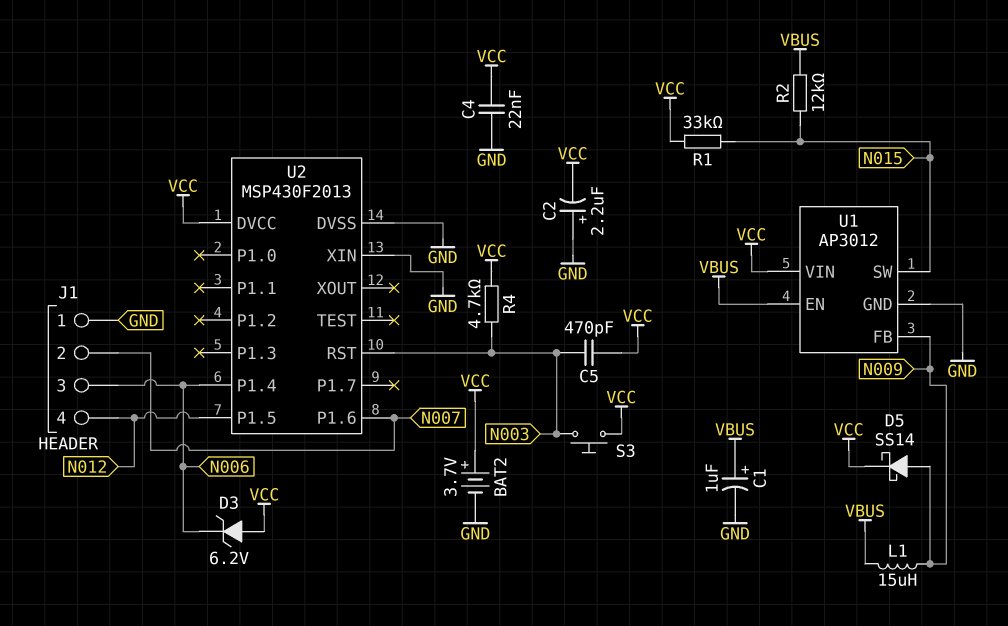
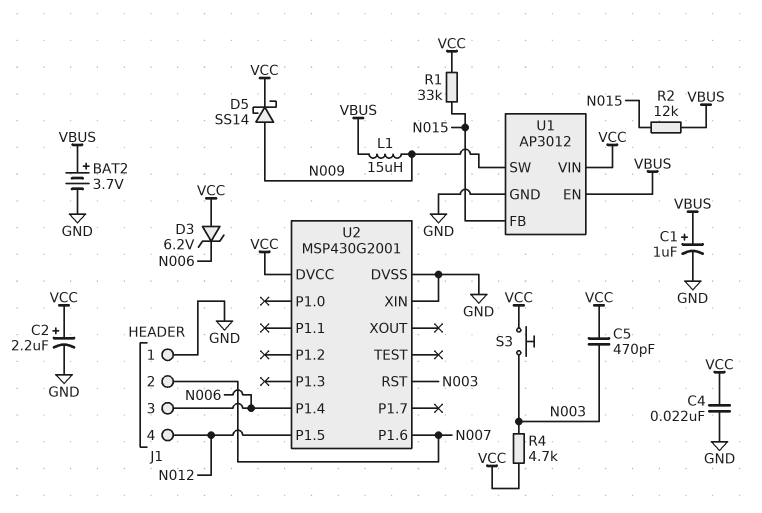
BAT2: 3.7V (plus VCC, minus GND) -> 3.7V (plus VBUS, minus GND)
C2: 2.2uF (plus GND, minus VCC) -> 2.2uF (plus VCC, minus GND)
U1 pin FB: N009 -> N015
U1 pin SW: N015 -> N009
U2: MSP430F2013 -> MSP430G2001

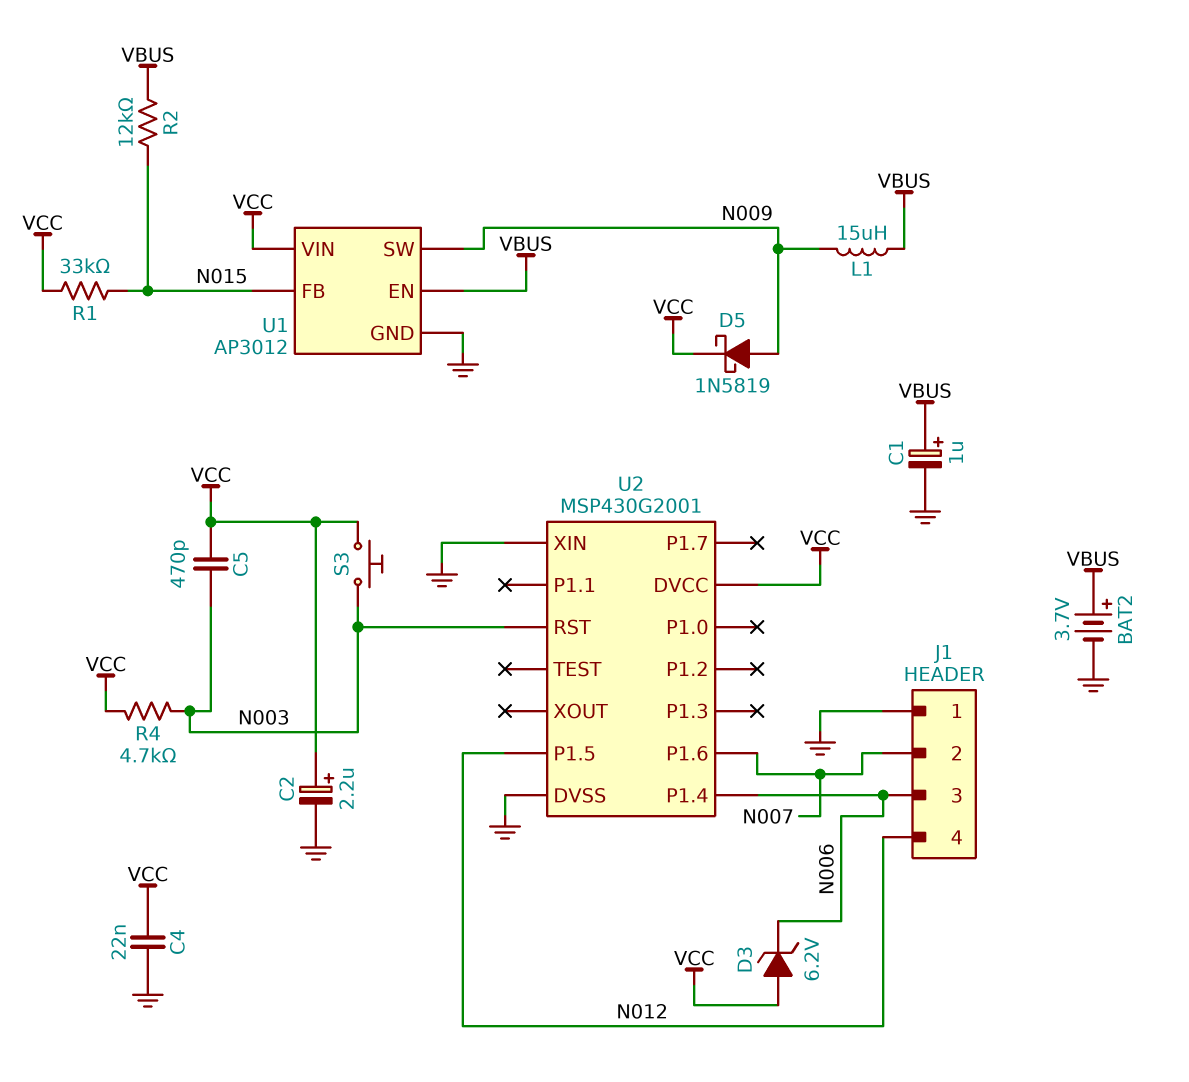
D5: schottky SS14 (A N009, K VCC) -> schottky 1N5819 (A N009, K VCC)

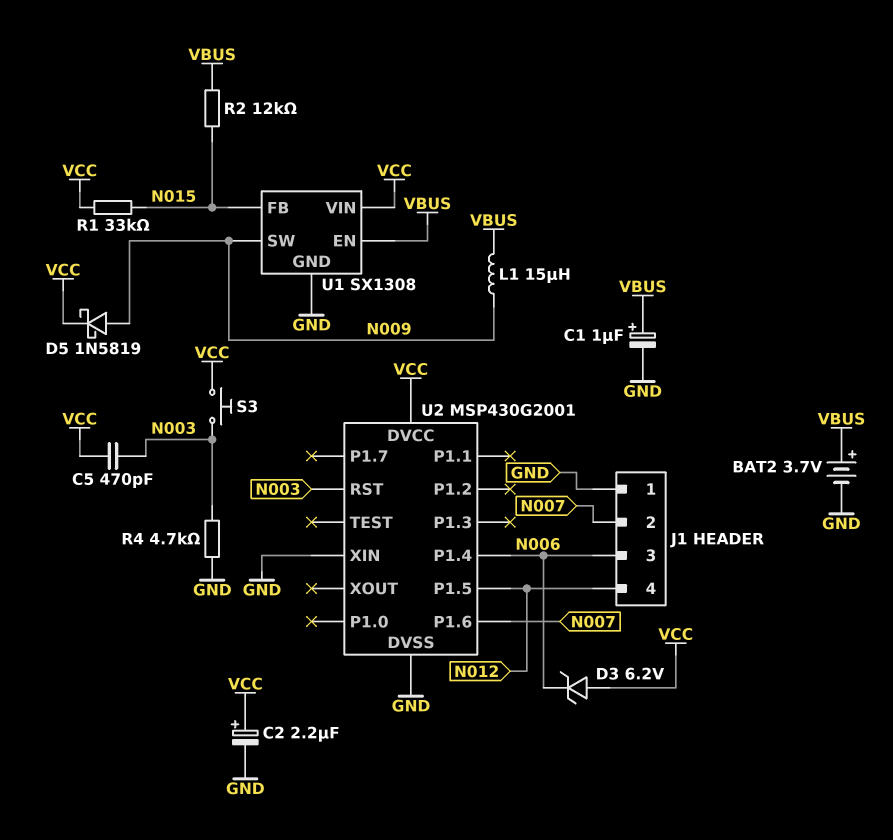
C4: 22nF (GND, VCC) -> none
R4: 4.7k (N003, VCC) -> 4.7k (GND, N003)
U1: AP3012 -> SX1308

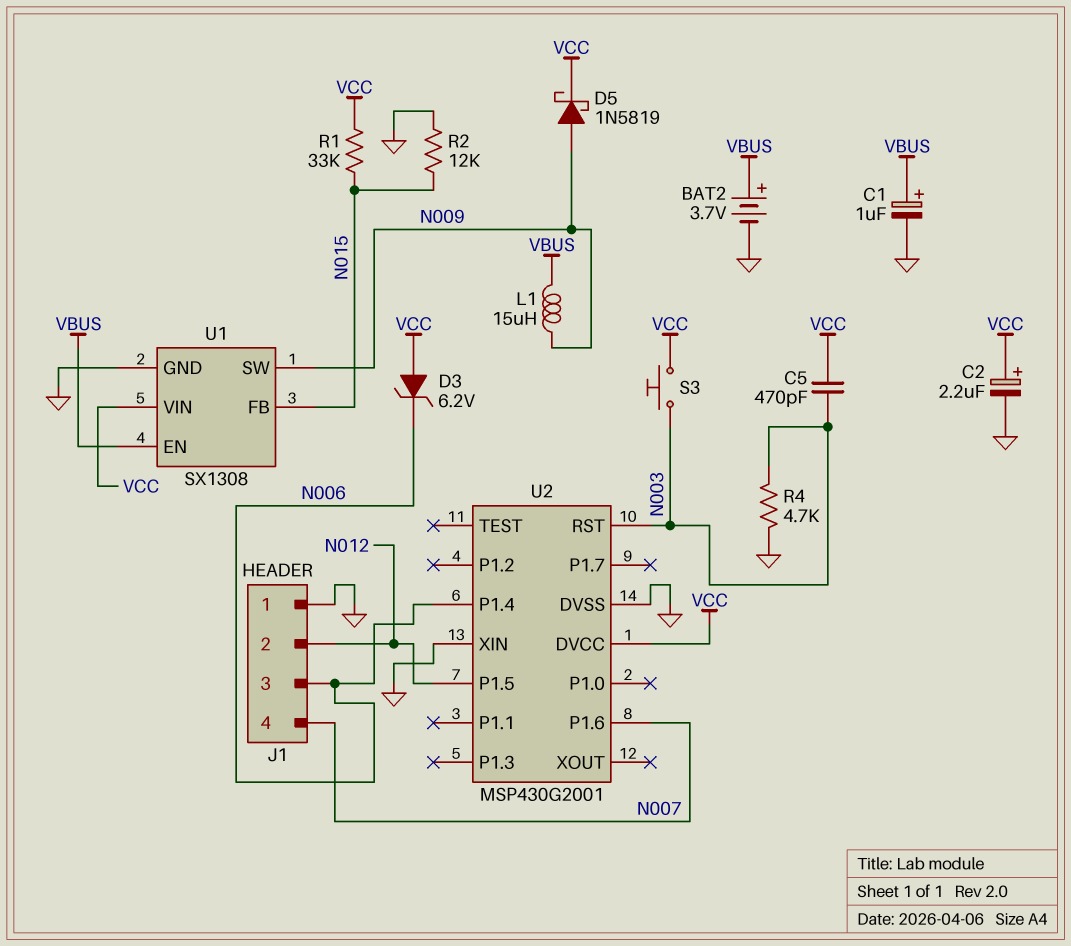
J1 pin 2: N007 -> N012
J1 pin 4: N012 -> N007
R2: 12k (N015, VBUS) -> 12k (GND, N015)

